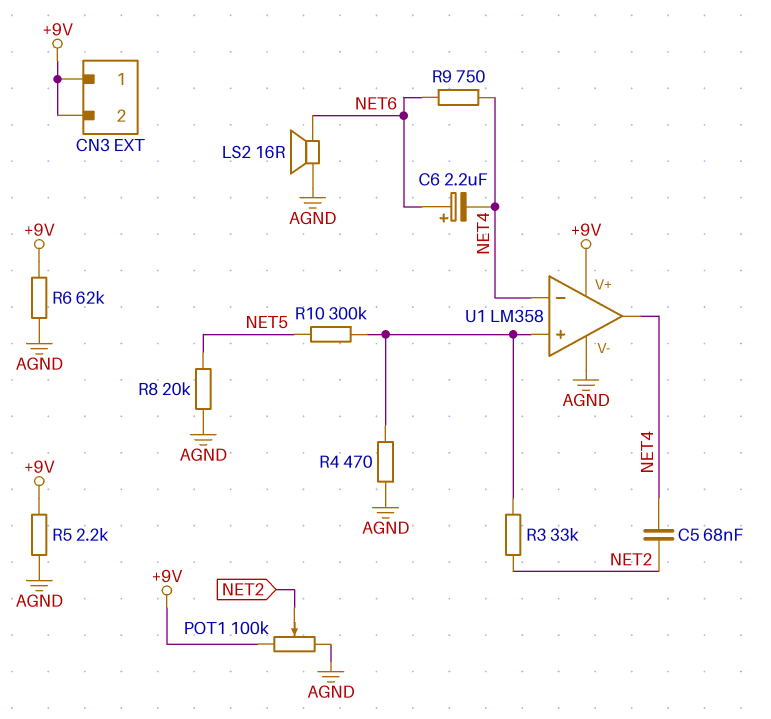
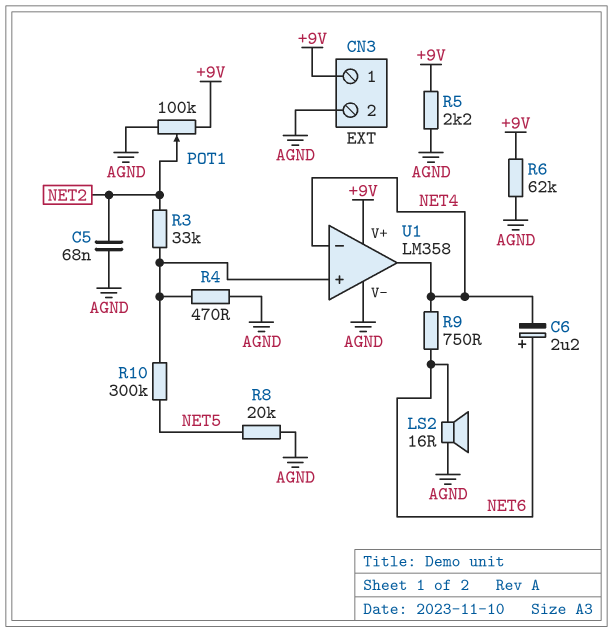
C5: 68nF (NET2, NET4) -> 68nF (AGND, NET2)
CN3 pin 2: +9V -> AGND

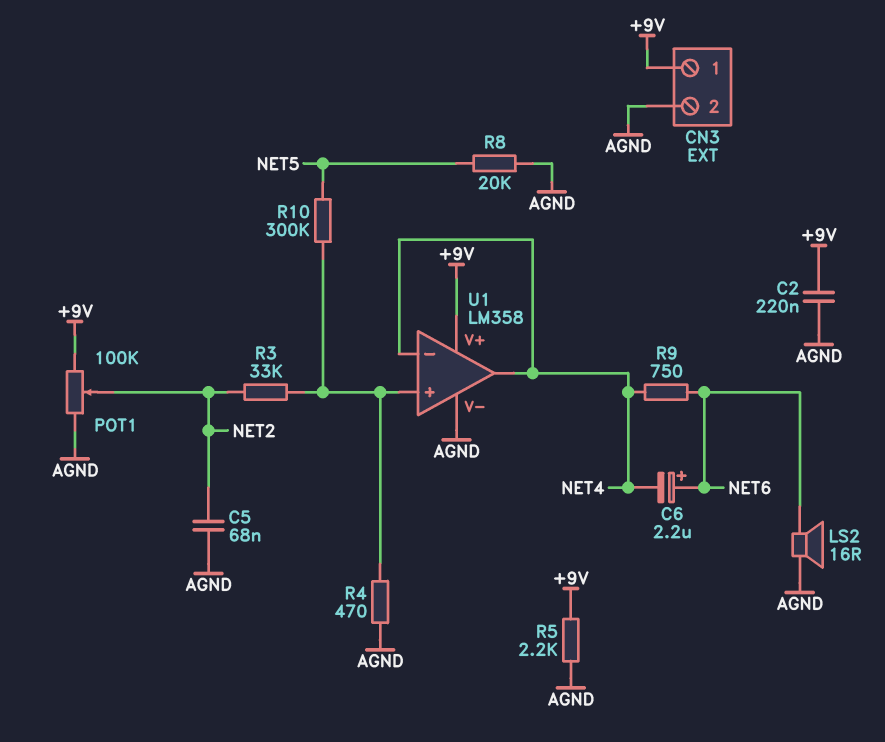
C2: none -> 220nF (+9V, AGND)
R6: 62k (+9V, AGND) -> none

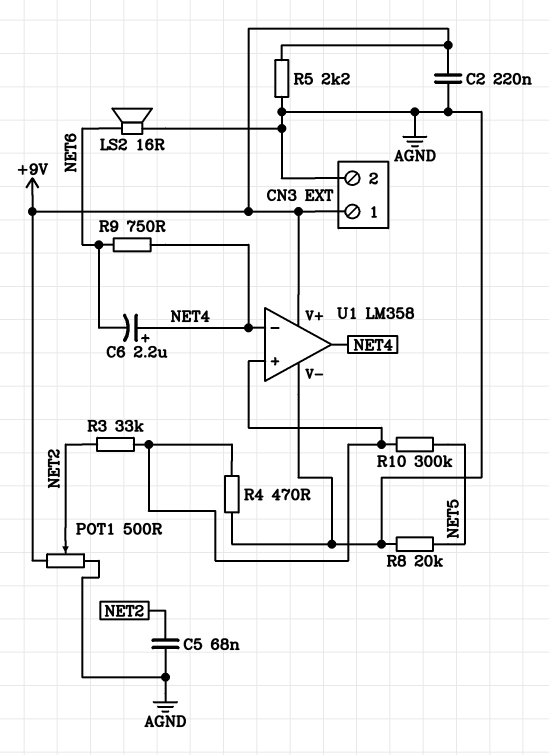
C6: 2.2uF (plus NET6, minus NET4) -> 2.2uF (plus NET4, minus NET6)
POT1: 100k (+9V, AGND, wiper NET2) -> 500 (+9V, AGND, wiper NET2)

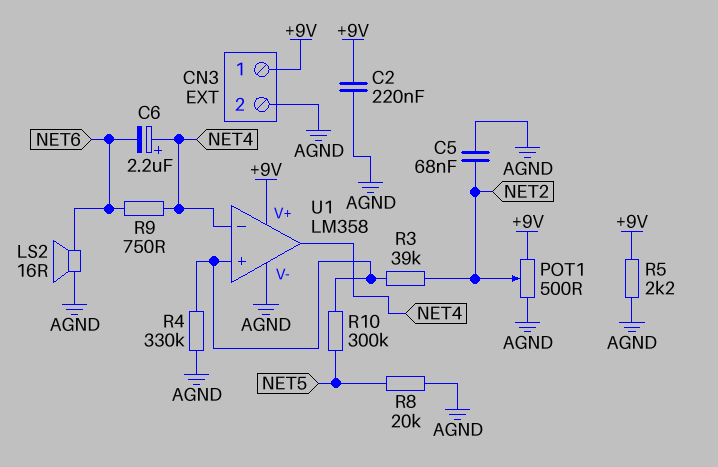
R3: 33k (NET2, U1/in+) -> 39k (NET2, U1/in+)
R4: 470 (AGND, U1/in+) -> 330k (AGND, U1/in+)

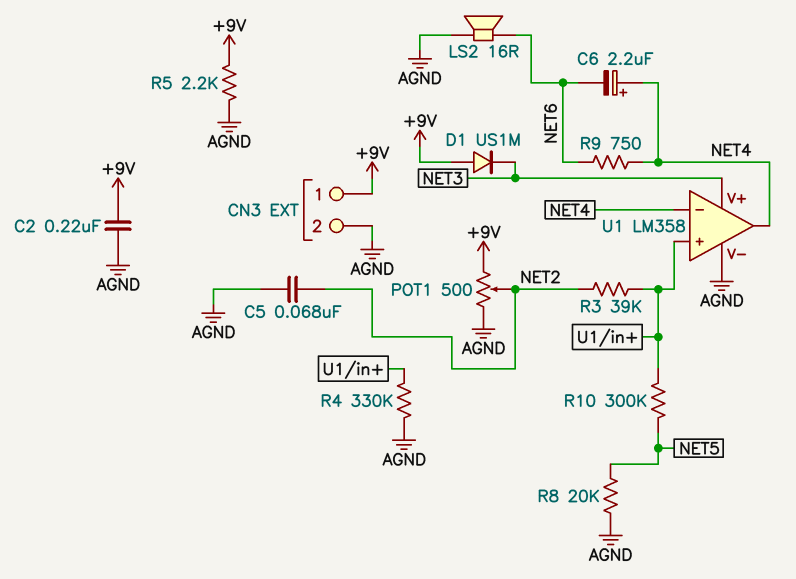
D1: none -> diode US1M (A +9V, K NET3)
U1 pin V+: +9V -> NET3

